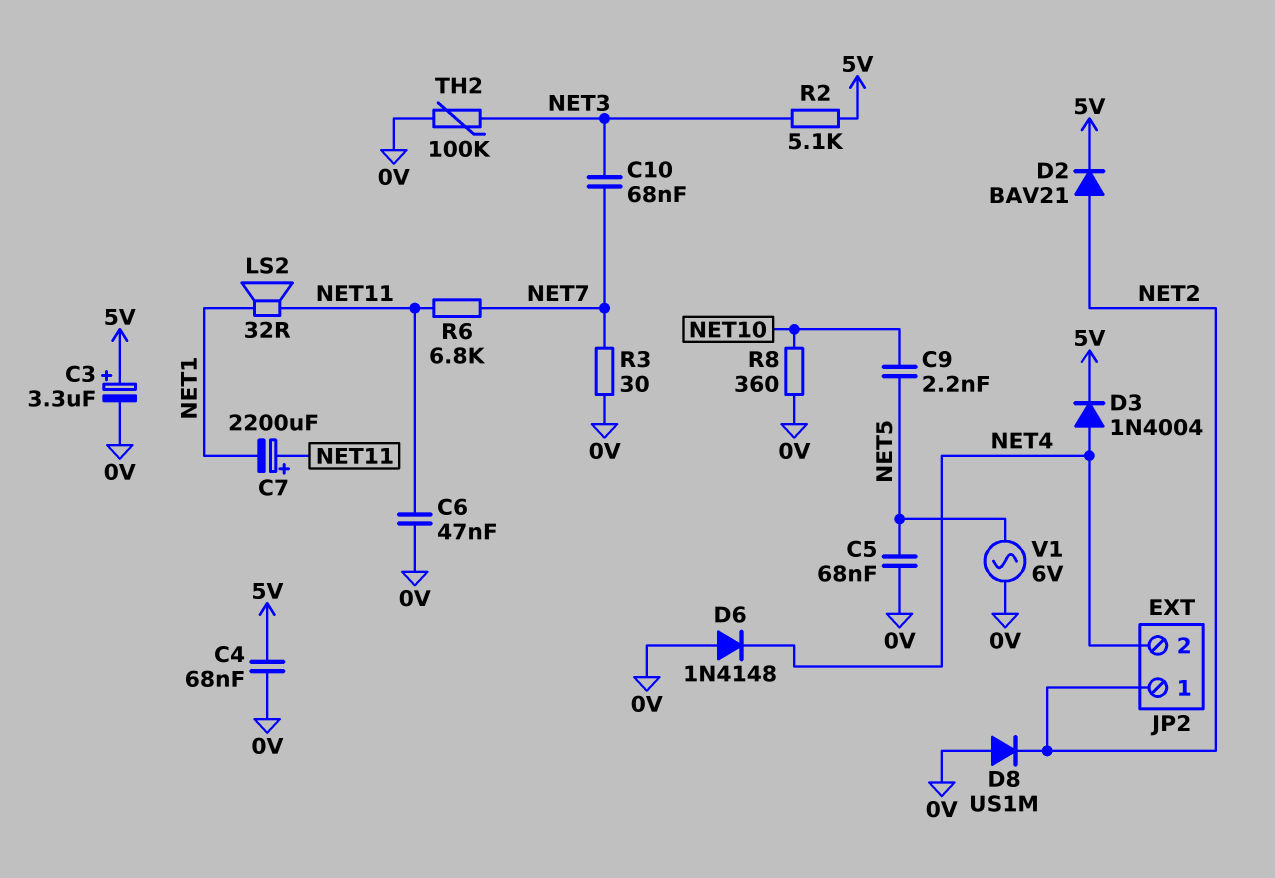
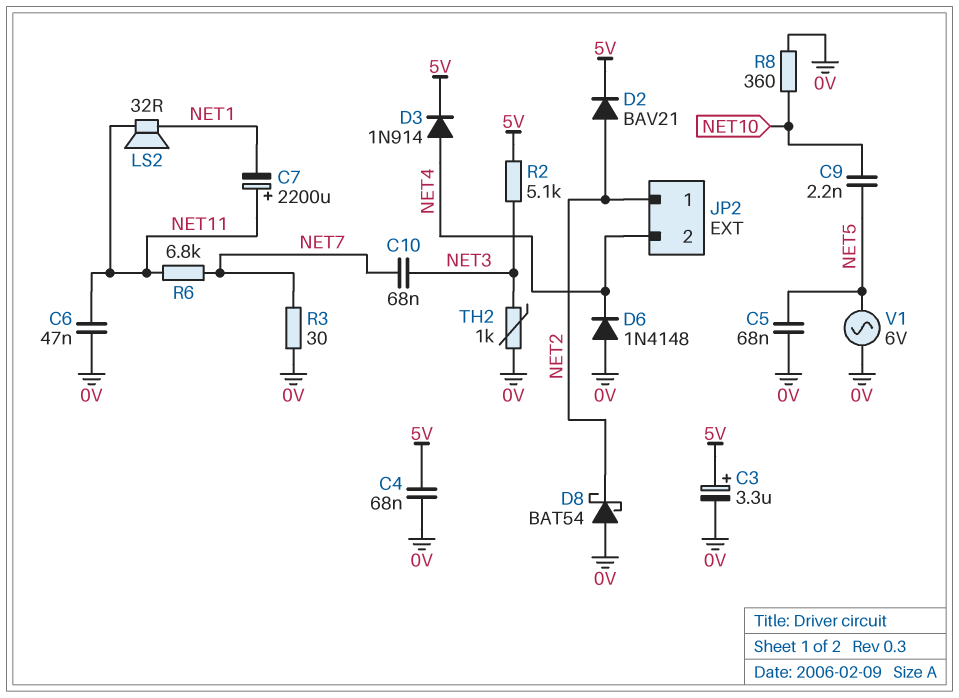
D3: diode 1N4004 (A NET4, K 5V) -> diode 1N914 (A NET4, K 5V)
D8: diode US1M (A 0V, K NET2) -> schottky BAT54 (A 0V, K NET2)
TH2: 100k (0V, NET3) -> 1k (0V, NET3)

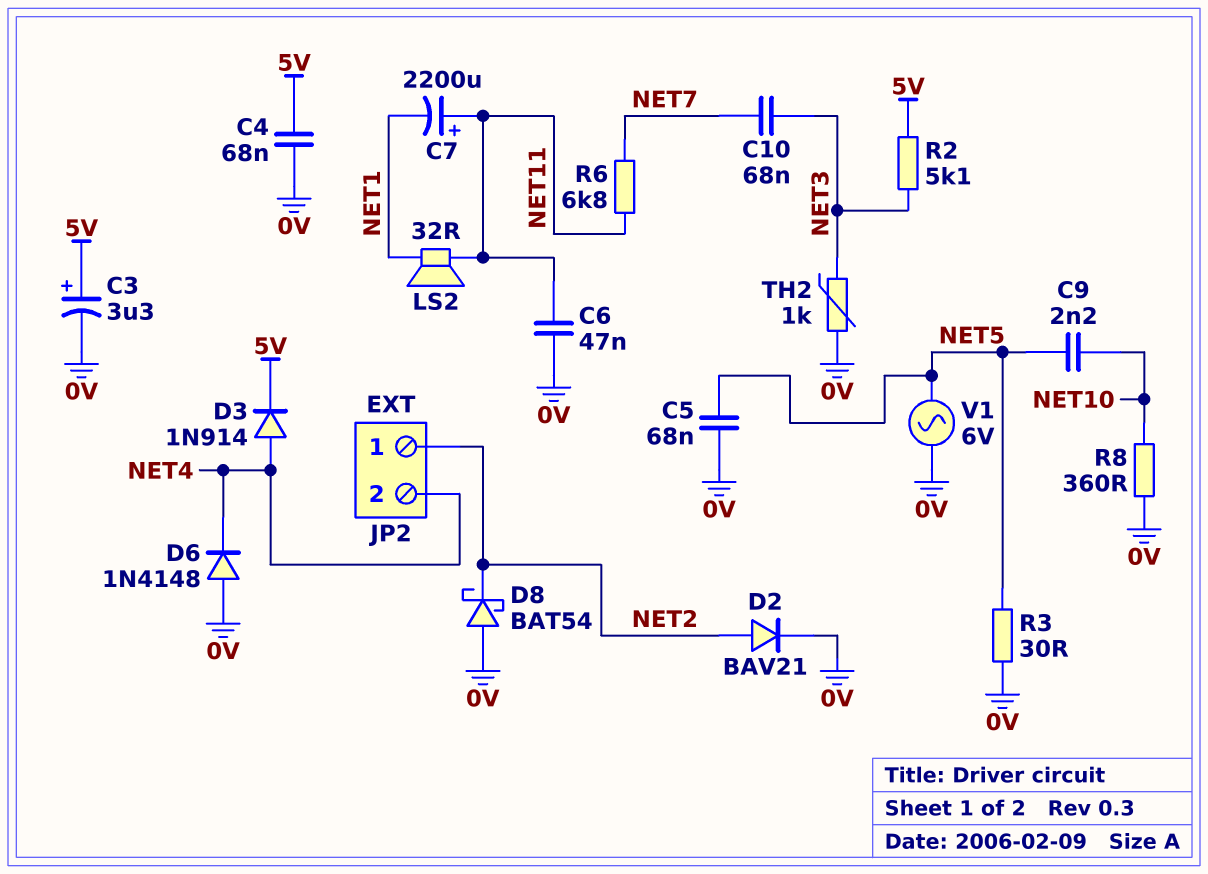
D2: diode BAV21 (A NET2, K 5V) -> diode BAV21 (A NET2, K 0V)
R3: 30 (0V, NET7) -> 30 (0V, NET5)

